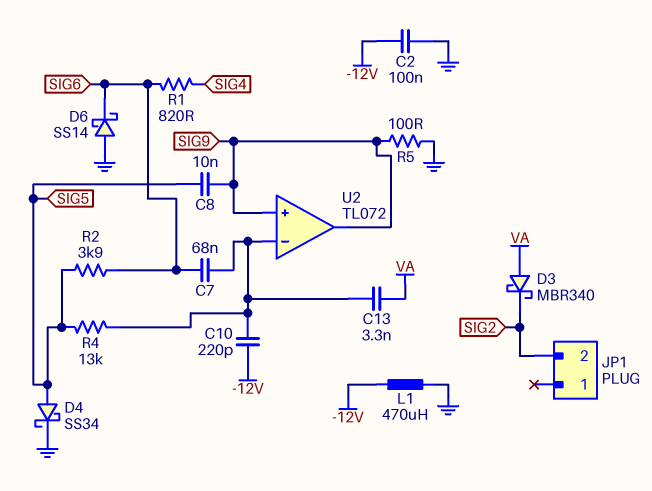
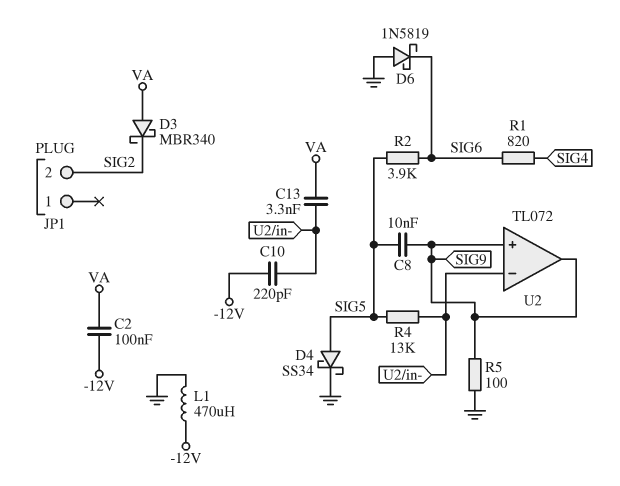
C2: 100nF (-12V, GND) -> 100nF (-12V, VA)
C7: 68nF (SIG6, U2/in-) -> none
D6: schottky SS14 (A GND, K SIG6) -> schottky 1N5819 (A GND, K SIG6)

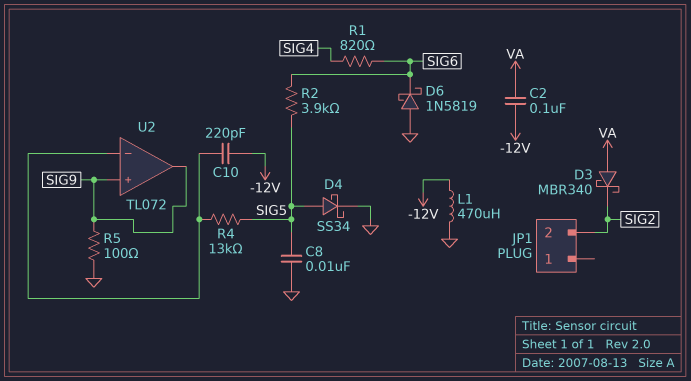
C8: 10nF (SIG5, SIG9) -> 10nF (GND, SIG5)
C13: 3.3nF (U2/in-, VA) -> none

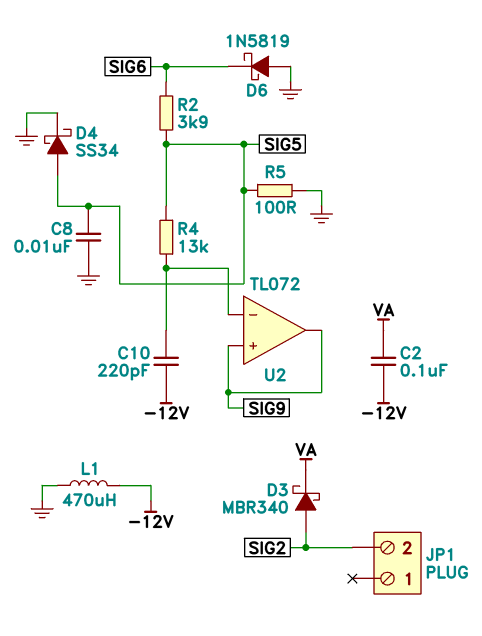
D3: schottky MBR340 (A VA, K SIG2) -> schottky MBR340 (A SIG2, K VA)
R1: 820 (SIG4, SIG6) -> none
R5: 100 (GND, SIG9) -> 100 (GND, SIG5)

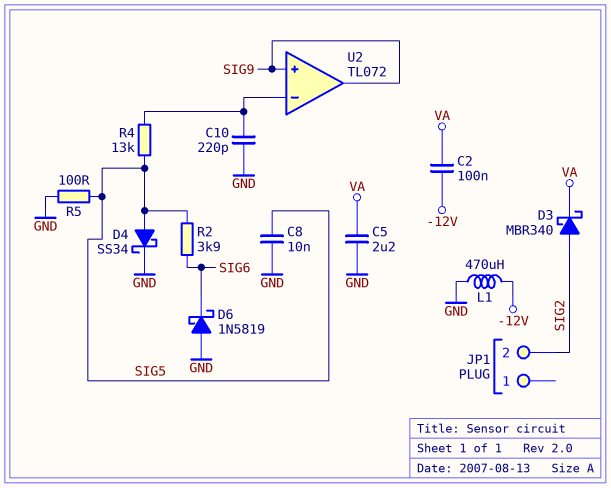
C5: none -> 2.2uF (GND, VA)
C10: 220pF (-12V, U2/in-) -> 220pF (GND, U2/in-)

